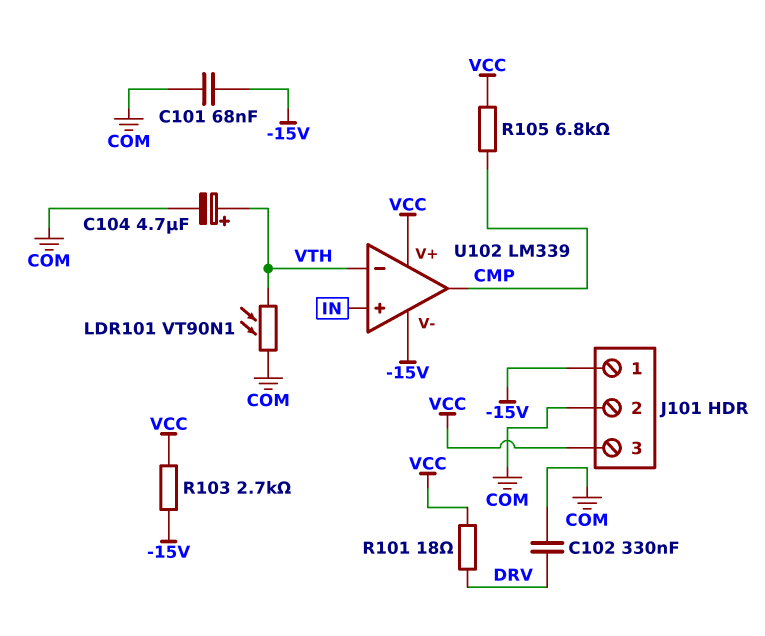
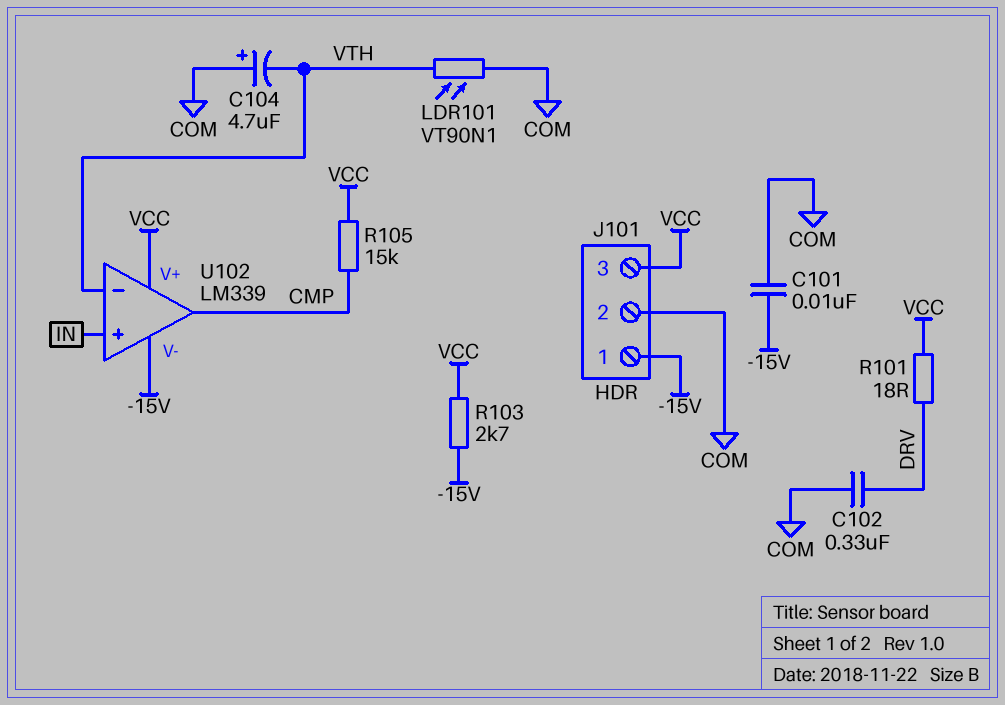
C101: 68nF (-15V, COM) -> 10nF (-15V, COM)
C104: 4.7uF (plus VTH, minus COM) -> 4.7uF (plus COM, minus VTH)
R105: 6.8k (CMP, VCC) -> 15k (CMP, VCC)

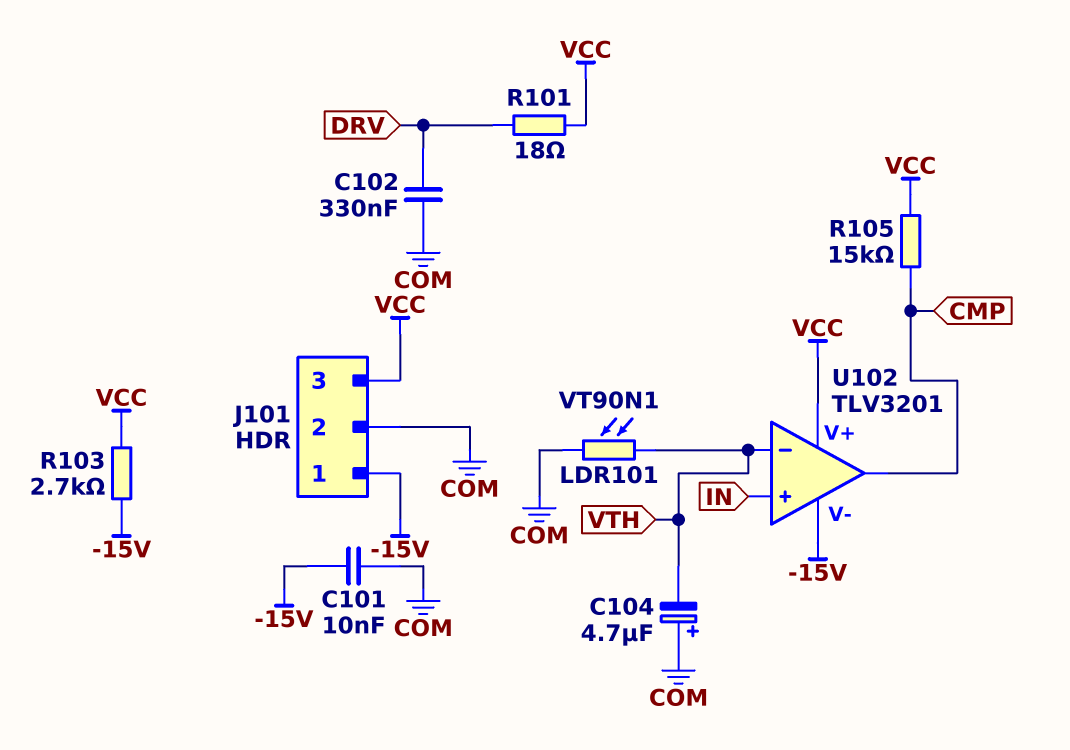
U102: LM339 -> TLV3201

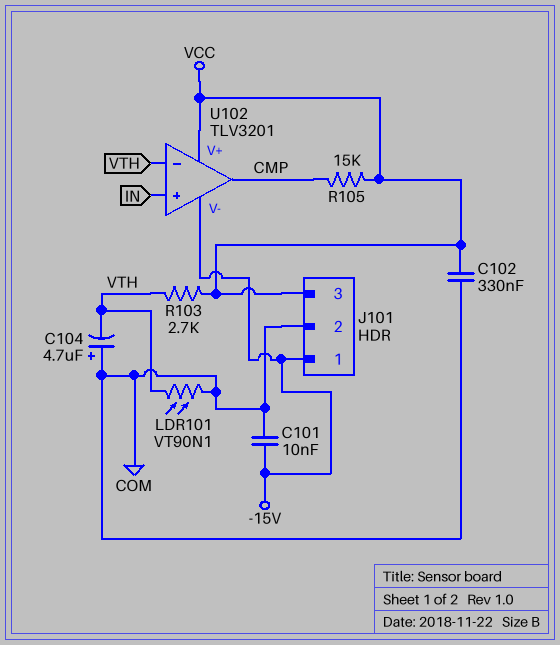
C102: 330nF (COM, DRV) -> 330nF (COM, VCC)
R101: 18 (DRV, VCC) -> none
R103: 2.7k (-15V, VCC) -> 2.7k (VCC, VTH)

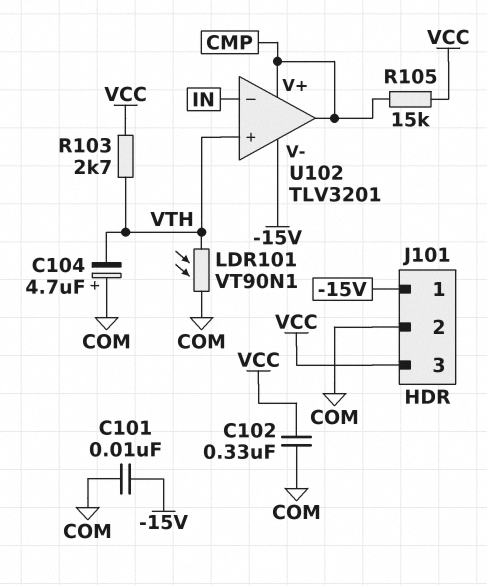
U102 pin V+: VCC -> CMP
U102 pin in+: IN -> VTH
U102 pin in-: VTH -> IN

